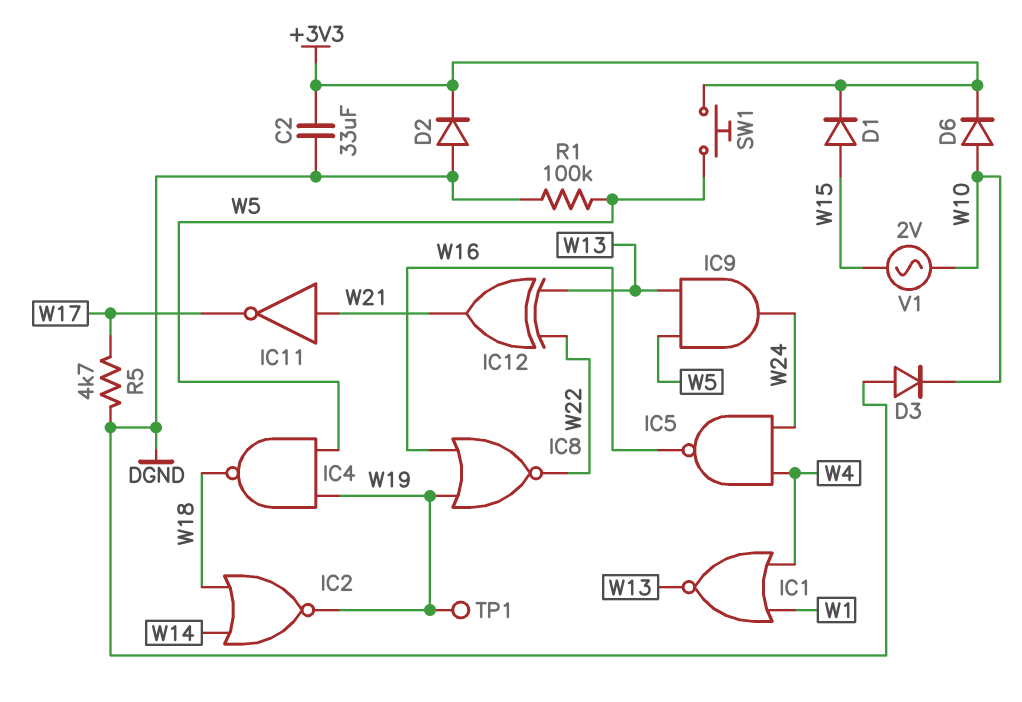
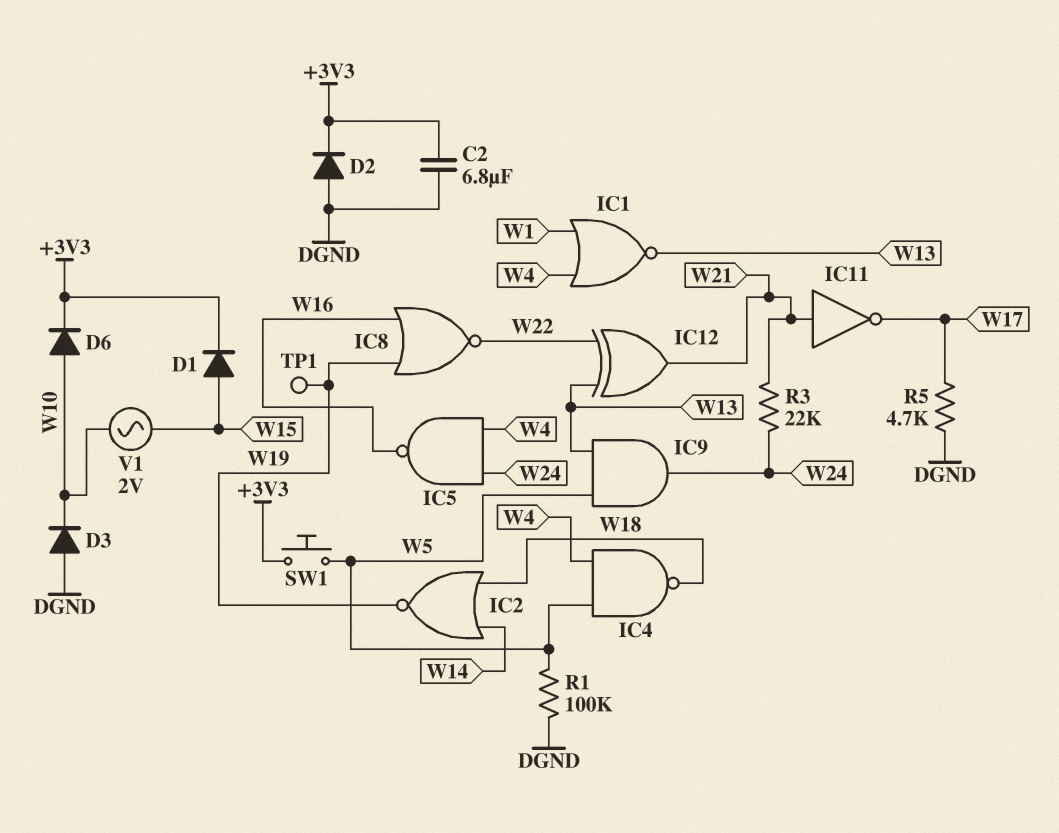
C2: 33uF (+3V3, DGND) -> 6.8uF (+3V3, DGND)
IC4: NAND (in W5, in W19, out W18) -> NAND (in W4, in W5, out W18)
R3: none -> 22k (W21, W24)

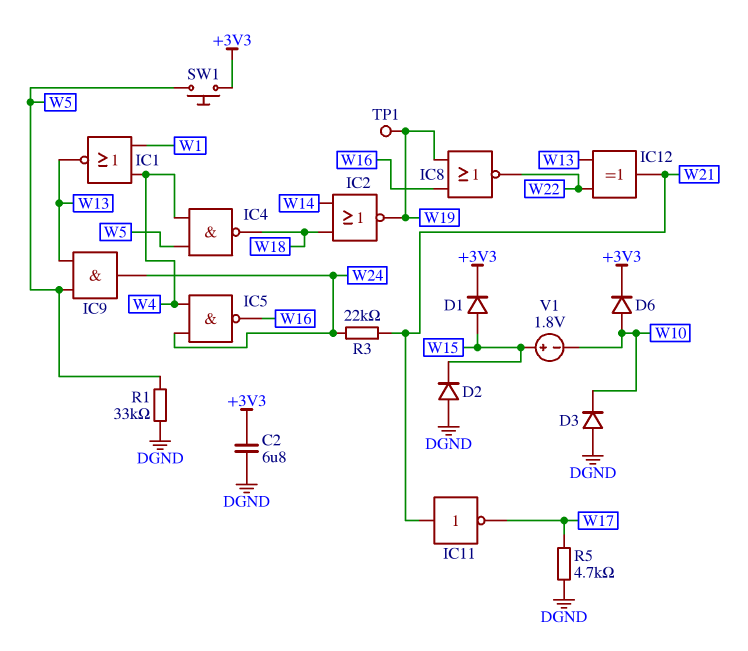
D2: diode (A DGND, K +3V3) -> diode (A DGND, K W15)
R1: 100k (DGND, W5) -> 33k (DGND, W5)
V1: AC 2V (W10, W15) -> 1.8V (plus W15, minus W10)

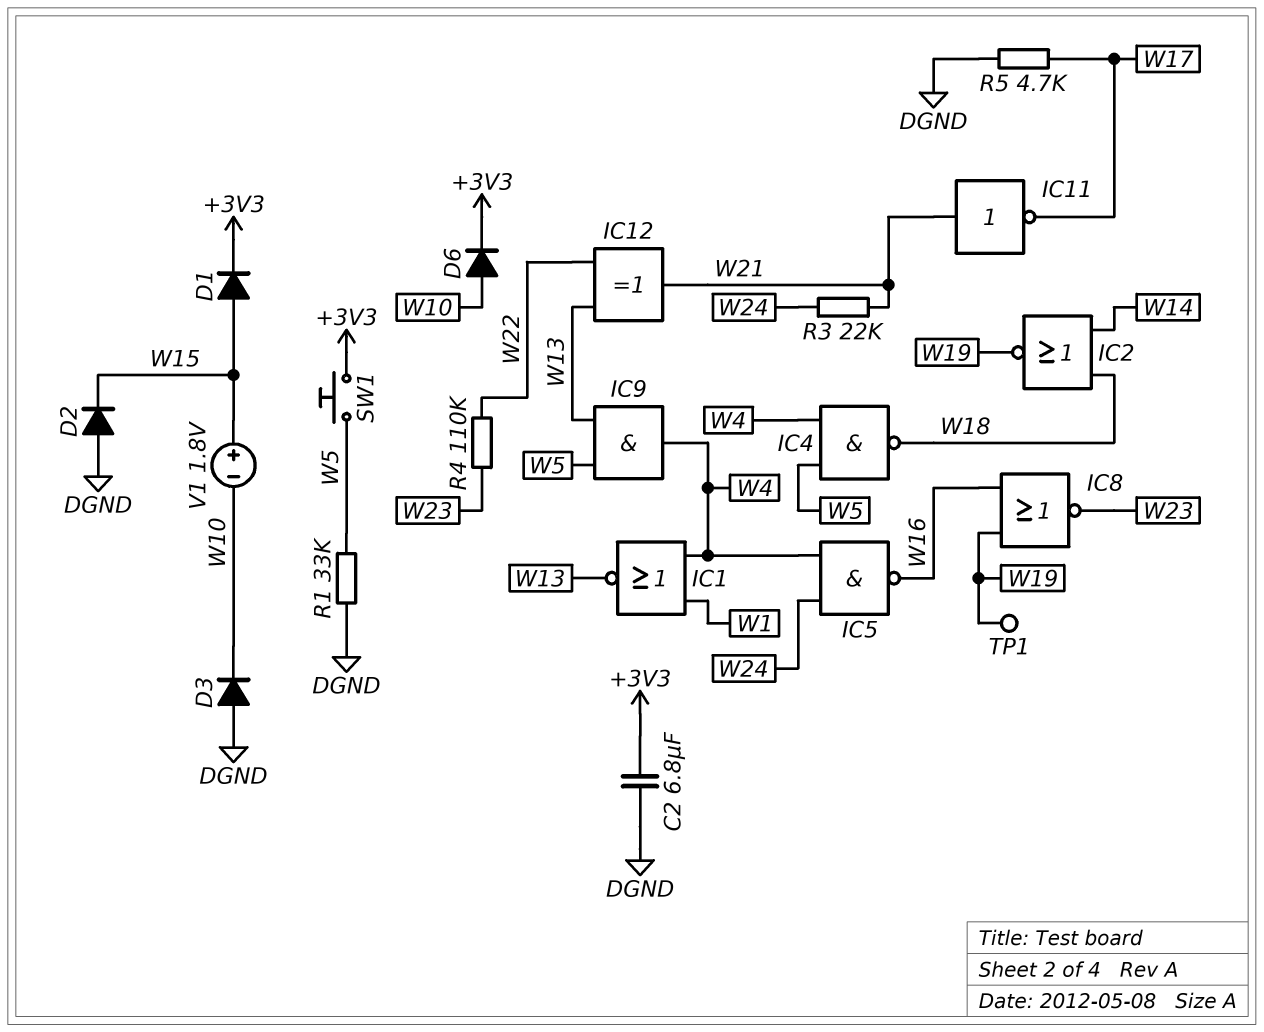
IC8: NOR (in W16, in W19, out W22) -> NOR (in W16, in W19, out W23)
IC9: AND (in W5, in W13, out W24) -> AND (in W5, in W13, out W4)
R4: none -> 110k (W22, W23)

